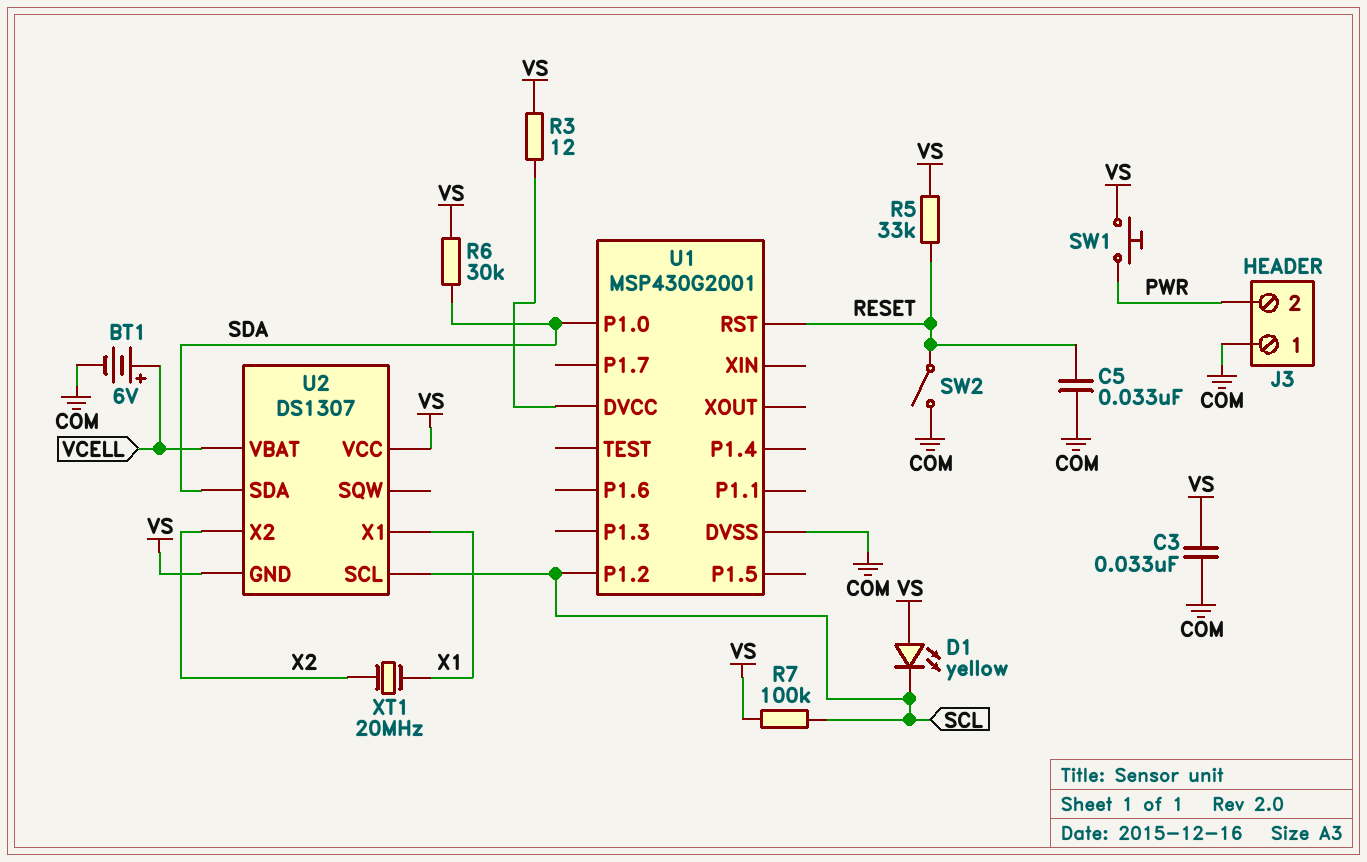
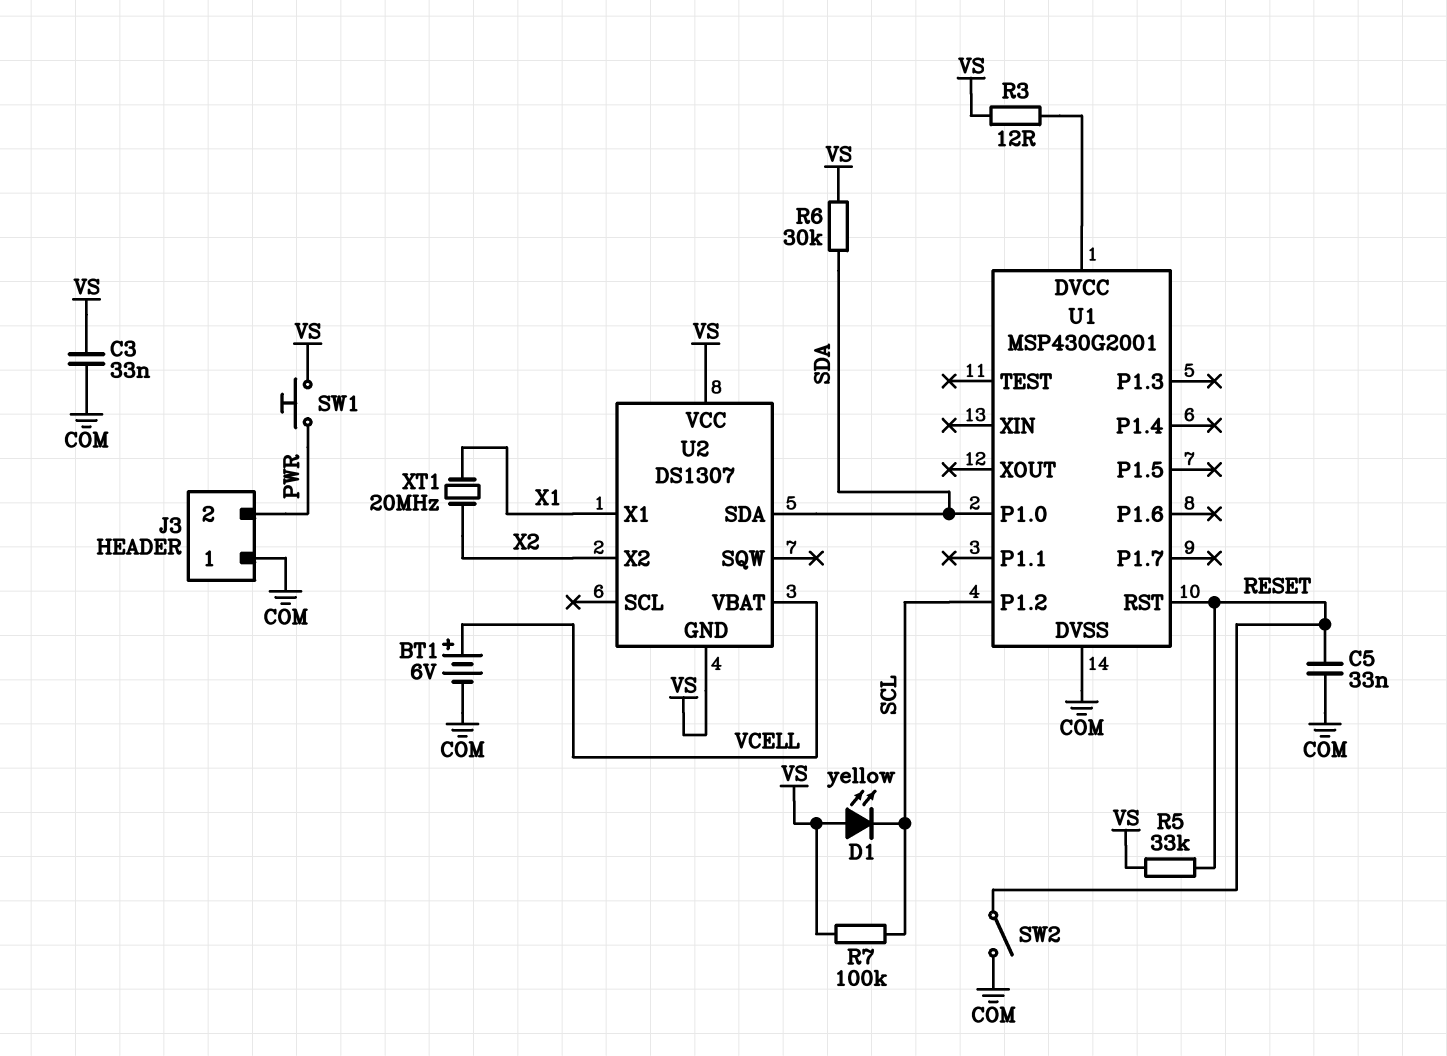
U2 pin SCL: SCL -> none

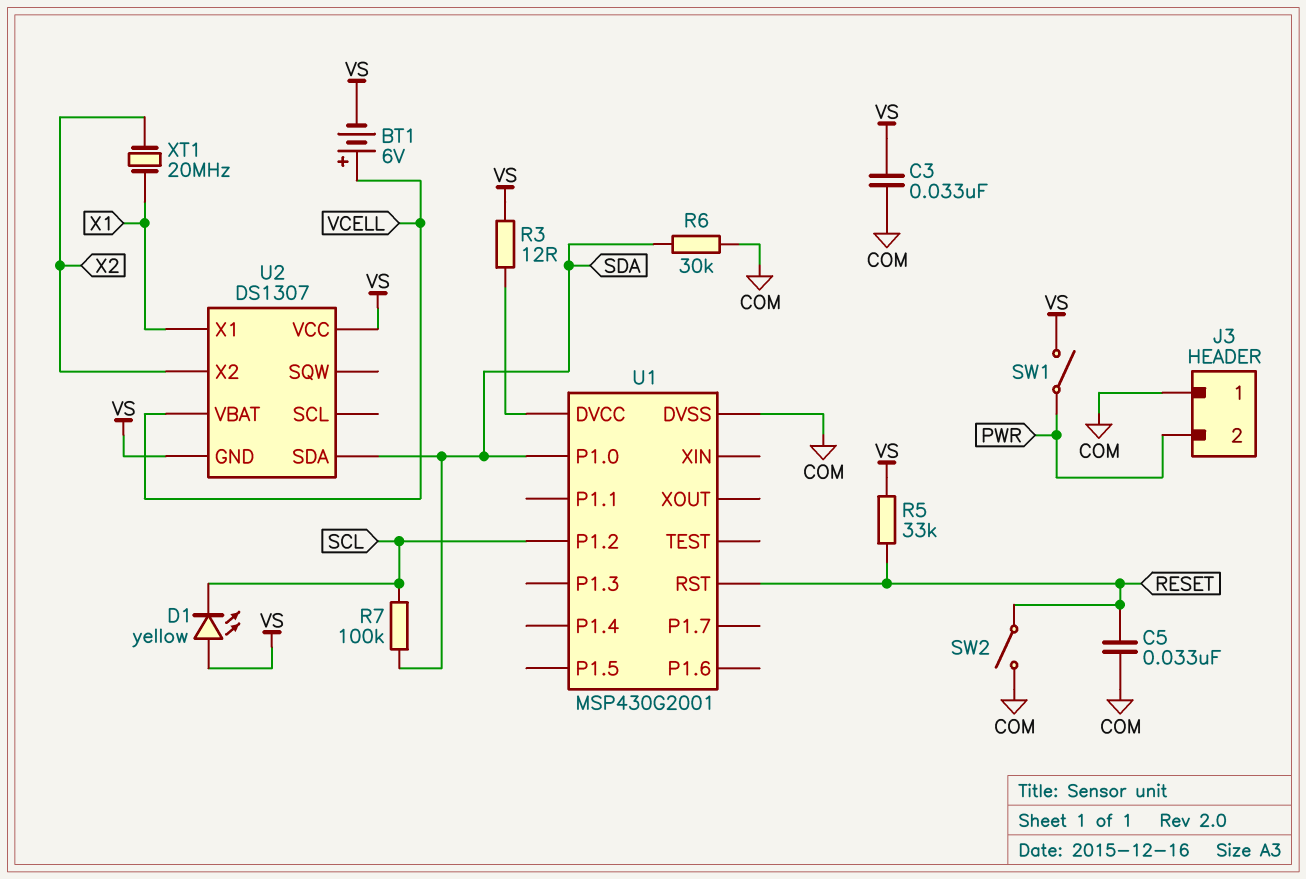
BT1: 6V (plus VCELL, minus COM) -> 6V (plus VCELL, minus VS)
R6: 30k (SDA, VS) -> 30k (COM, SDA)
R7: 100k (SCL, VS) -> 100k (SCL, SDA)
SW1: button (PWR, VS) -> switch (PWR, VS)

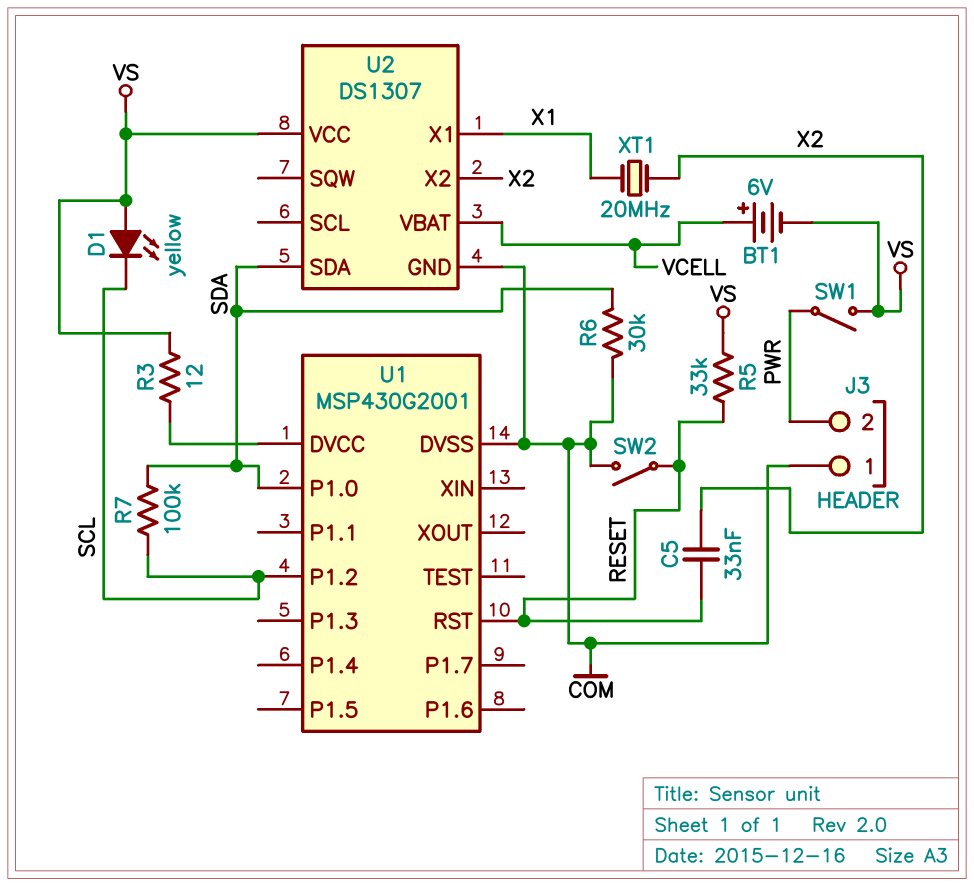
C3: 33nF (COM, VS) -> none
C5: 33nF (COM, RESET) -> 33nF (RESET, X2)
U2 pin GND: VS -> COM

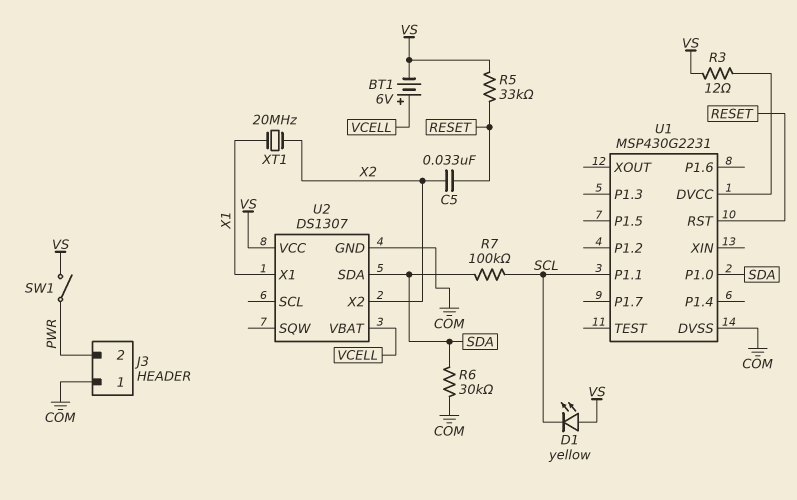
SW2: switch (COM, RESET) -> none
U1: MSP430G2001 -> MSP430G2231
U1 pin P1.1: none -> SCL
U1 pin P1.2: SCL -> none

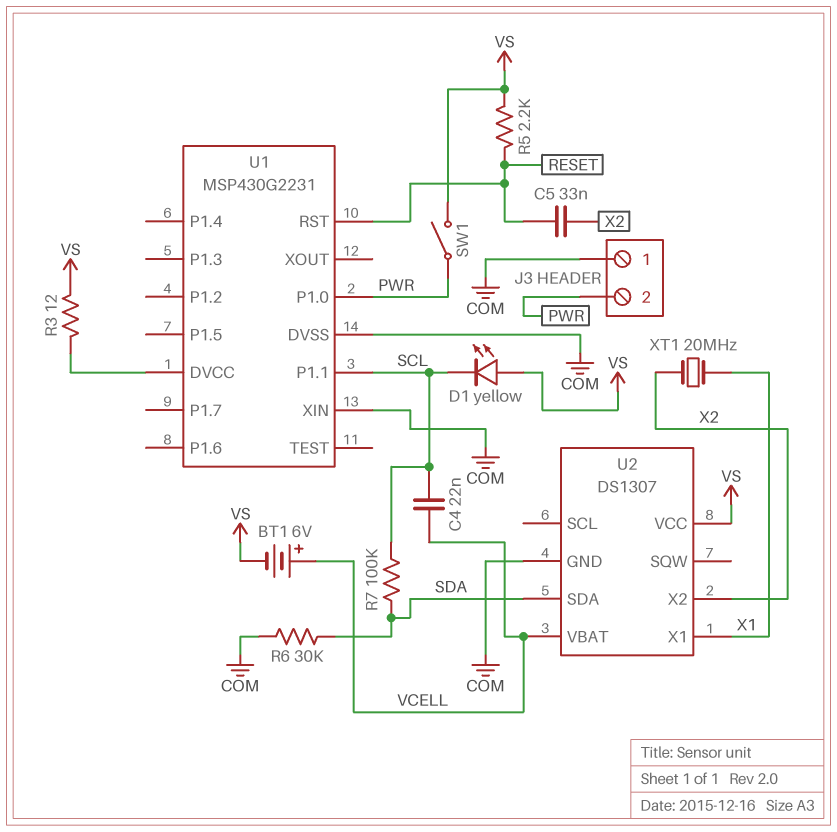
C4: none -> 22nF (SCL, VCELL)
R5: 33k (RESET, VS) -> 2.2k (RESET, VS)
U1 pin P1.0: SDA -> PWR
U1 pin XIN: none -> COM

